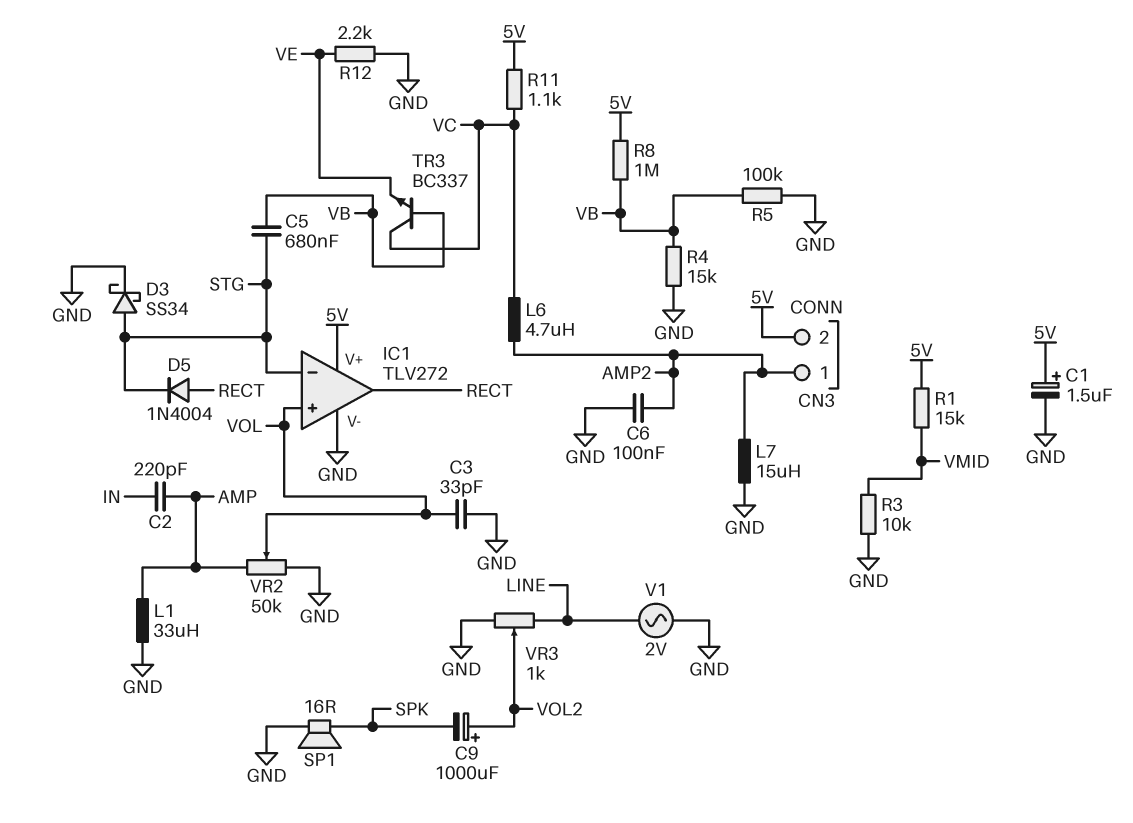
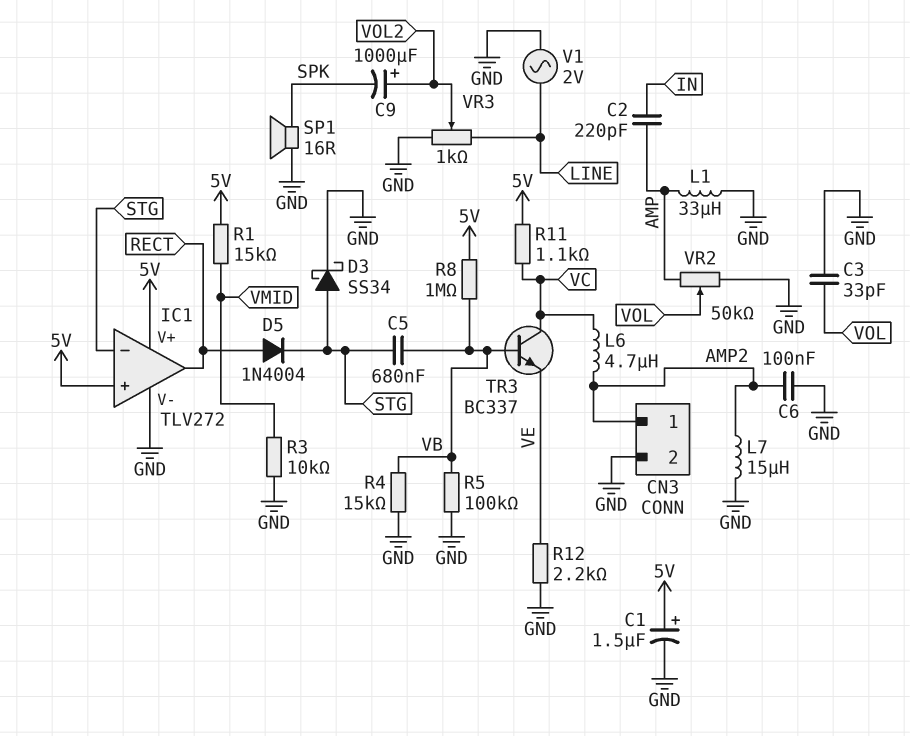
CN3 pin 2: 5V -> GND
IC1 pin in+: VOL -> 5V

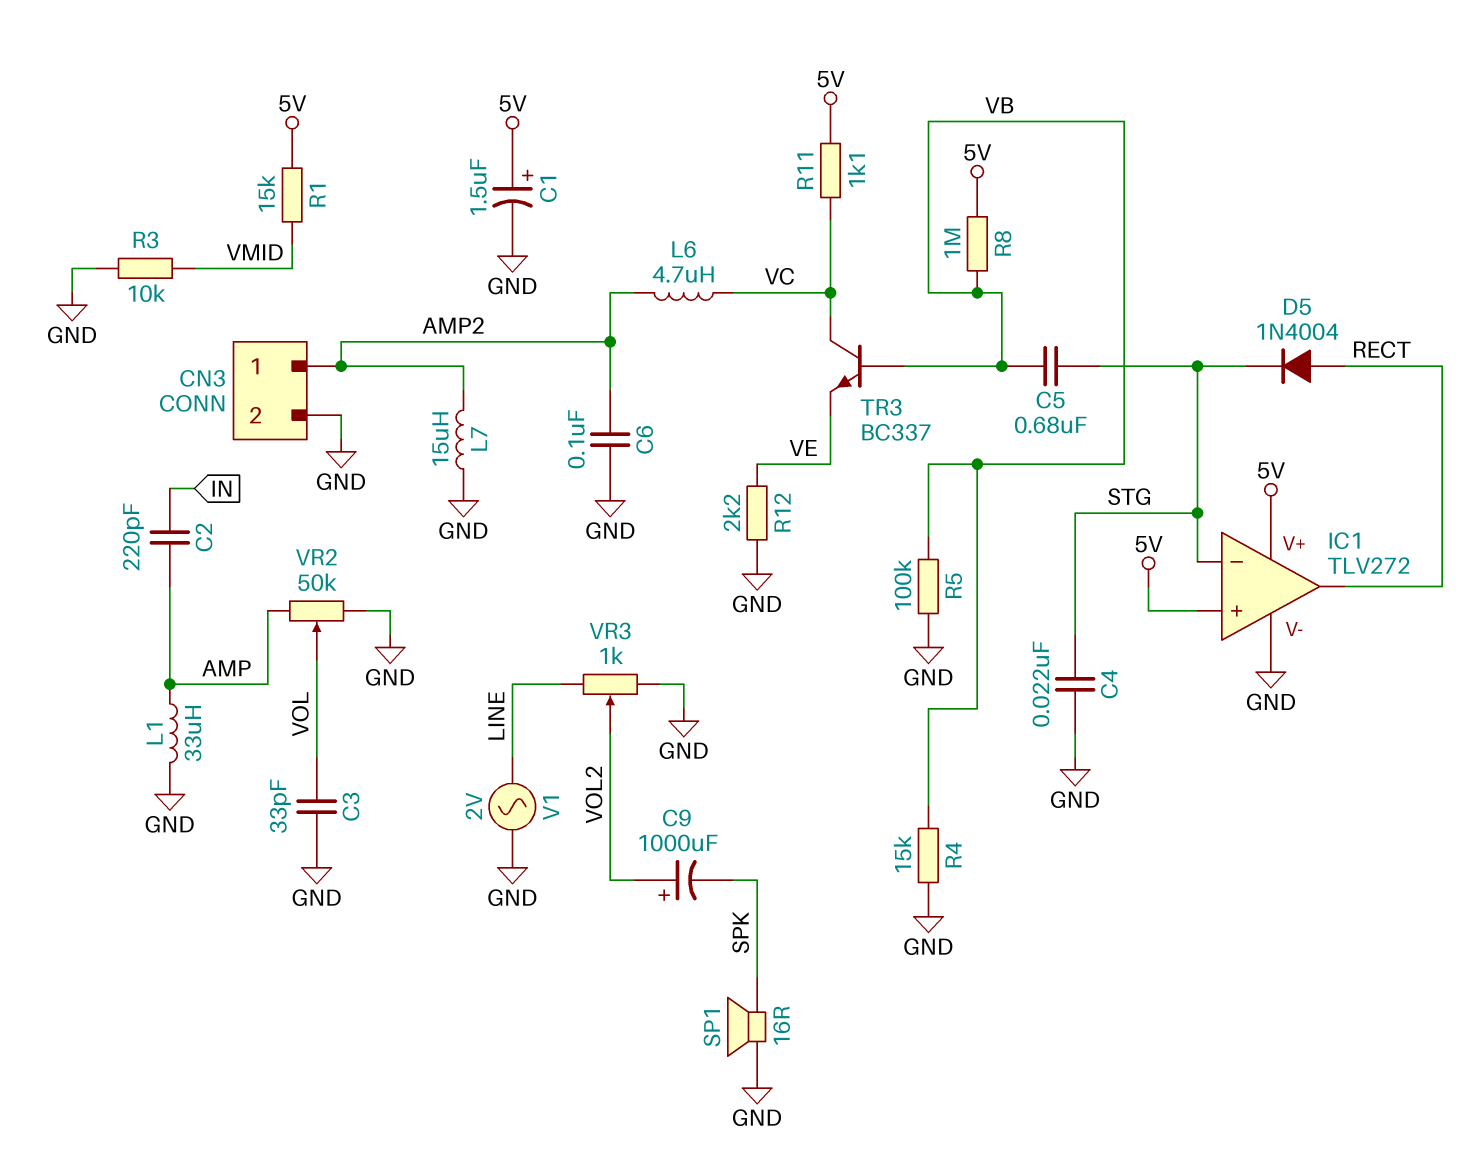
C4: none -> 22nF (GND, STG)
D3: schottky SS34 (A STG, K GND) -> none

